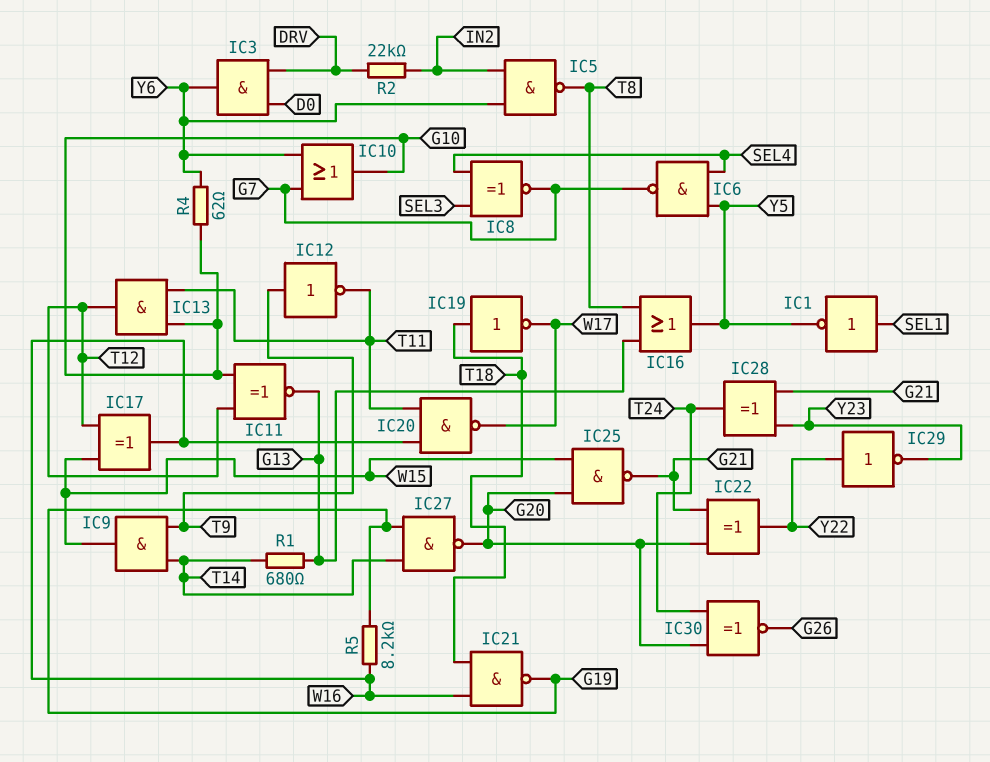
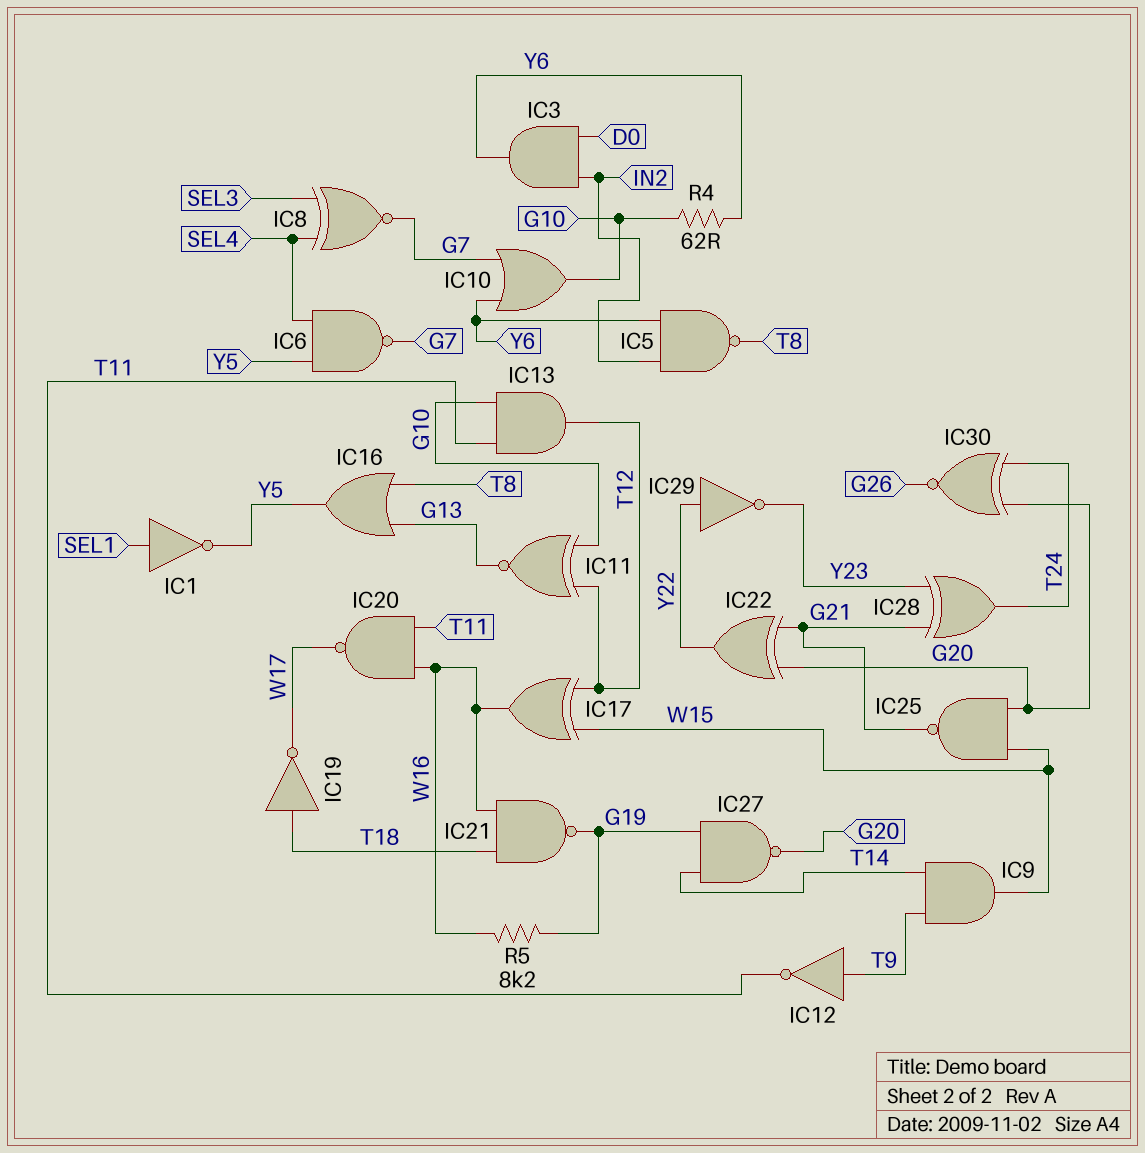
IC3: AND (in D0, in DRV, out Y6) -> AND (in D0, in IN2, out Y6)
R1: 680 (G13, T14) -> none
R2: 22k (DRV, IN2) -> none

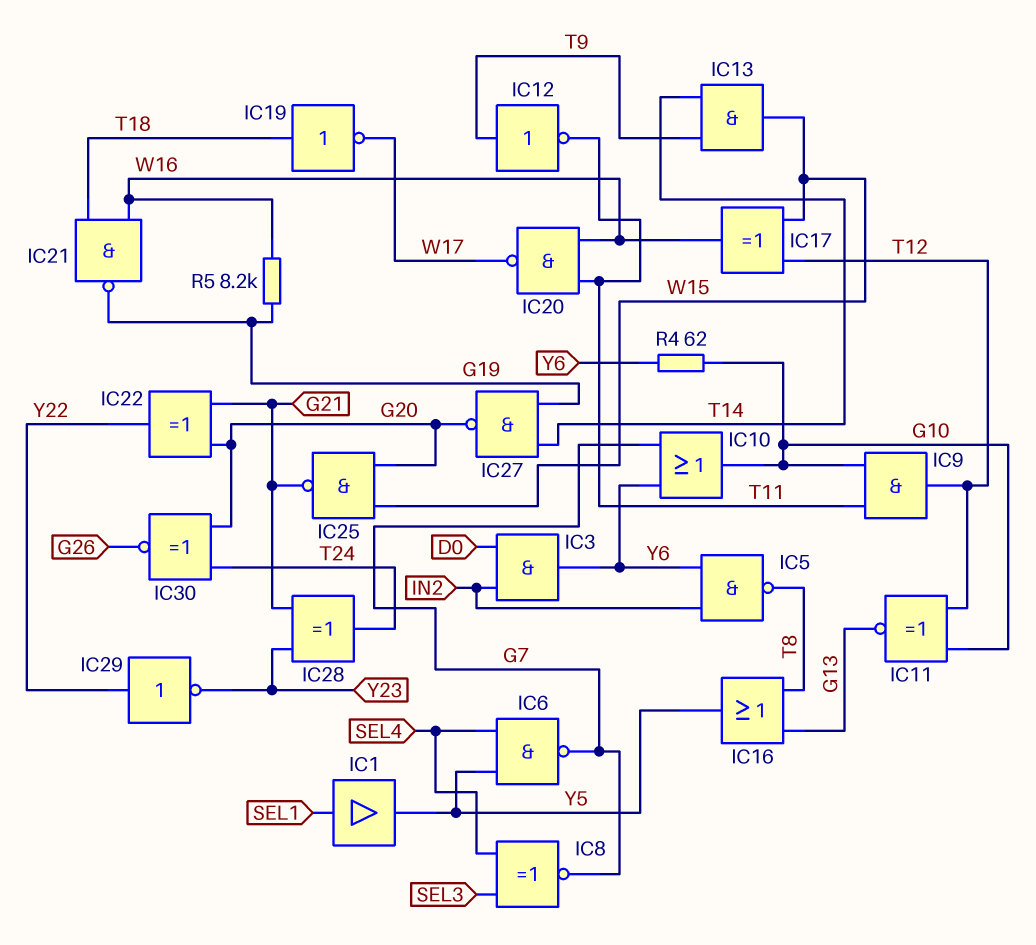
IC1: NOT (in SEL1, out Y5) -> buffer (in SEL1, out Y5)
IC9: AND (in T9, in T14, out W15) -> AND (in G10, in T11, out T12)
IC13: AND (in G10, in T11, out T12) -> AND (in T9, in T14, out W15)

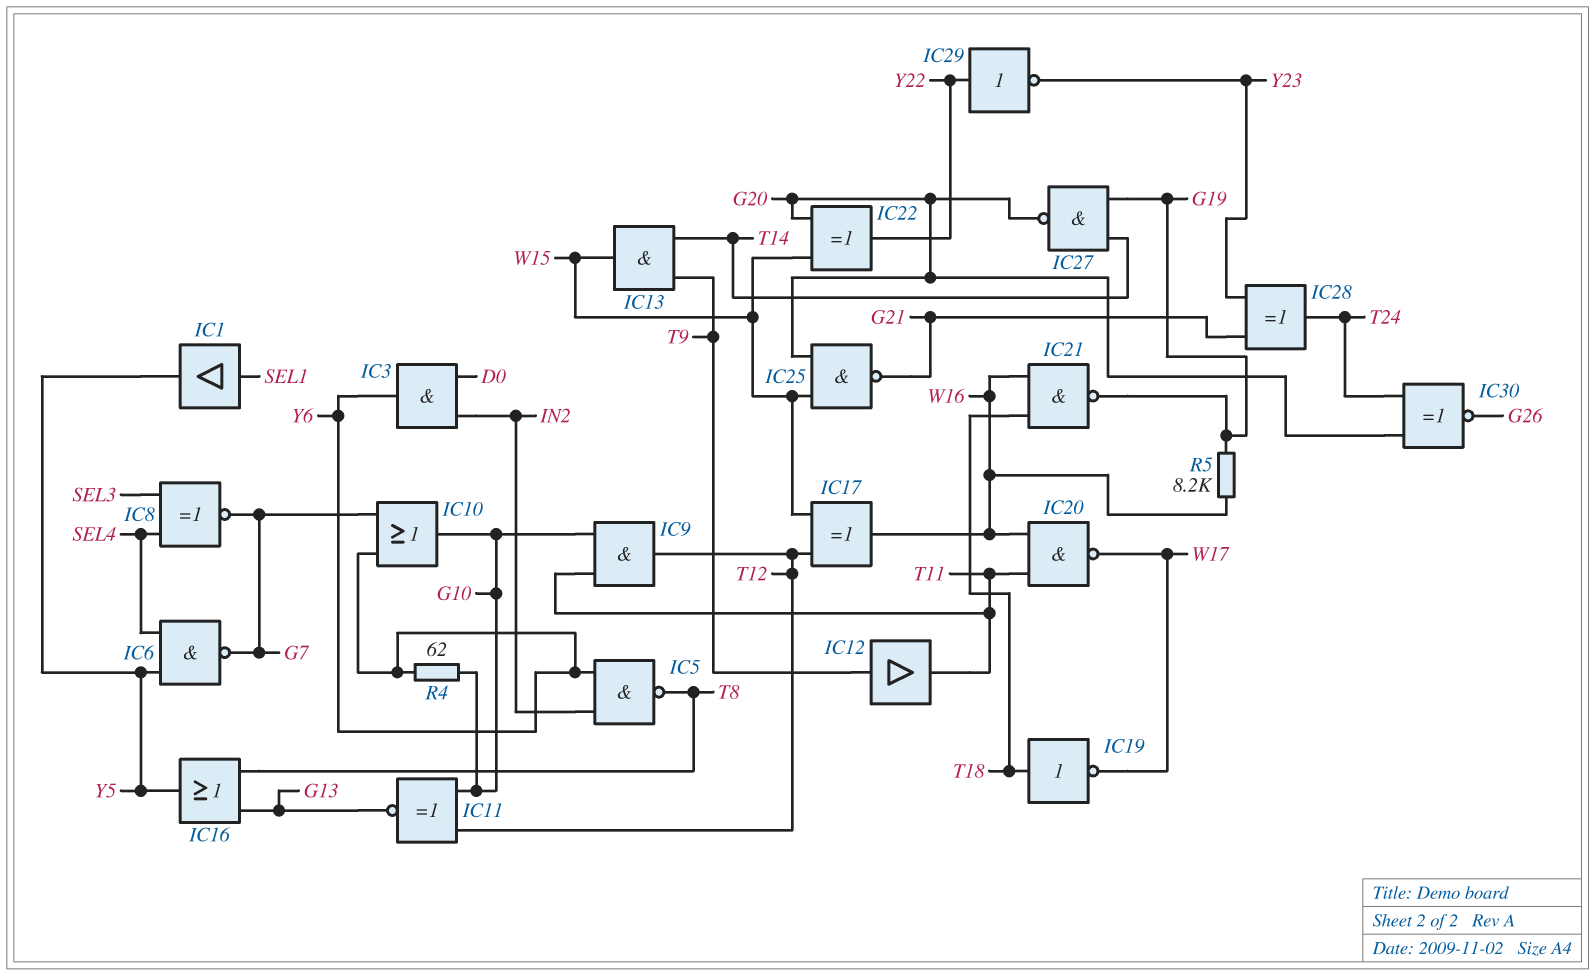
IC12: NOT (in T9, out T11) -> buffer (in T9, out T11)
IC22: XOR (in G20, in G21, out Y22) -> XOR (in G20, in W15, out Y22)

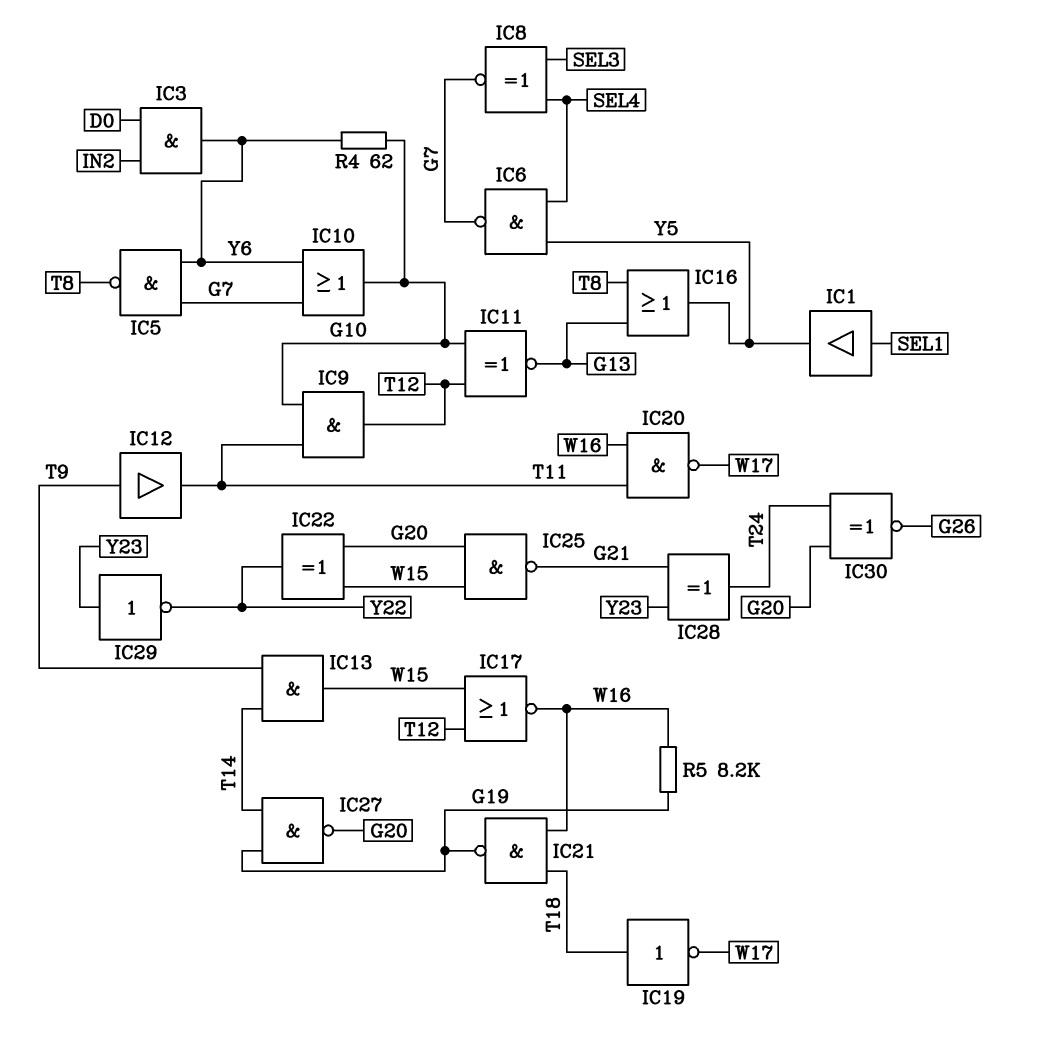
IC5: NAND (in IN2, in Y6, out T8) -> NAND (in G7, in Y6, out T8)
IC17: XOR (in T12, in W15, out W16) -> NOR (in T12, in W15, out W16)
IC29: NOT (in Y22, out Y23) -> NOT (in Y23, out Y22)

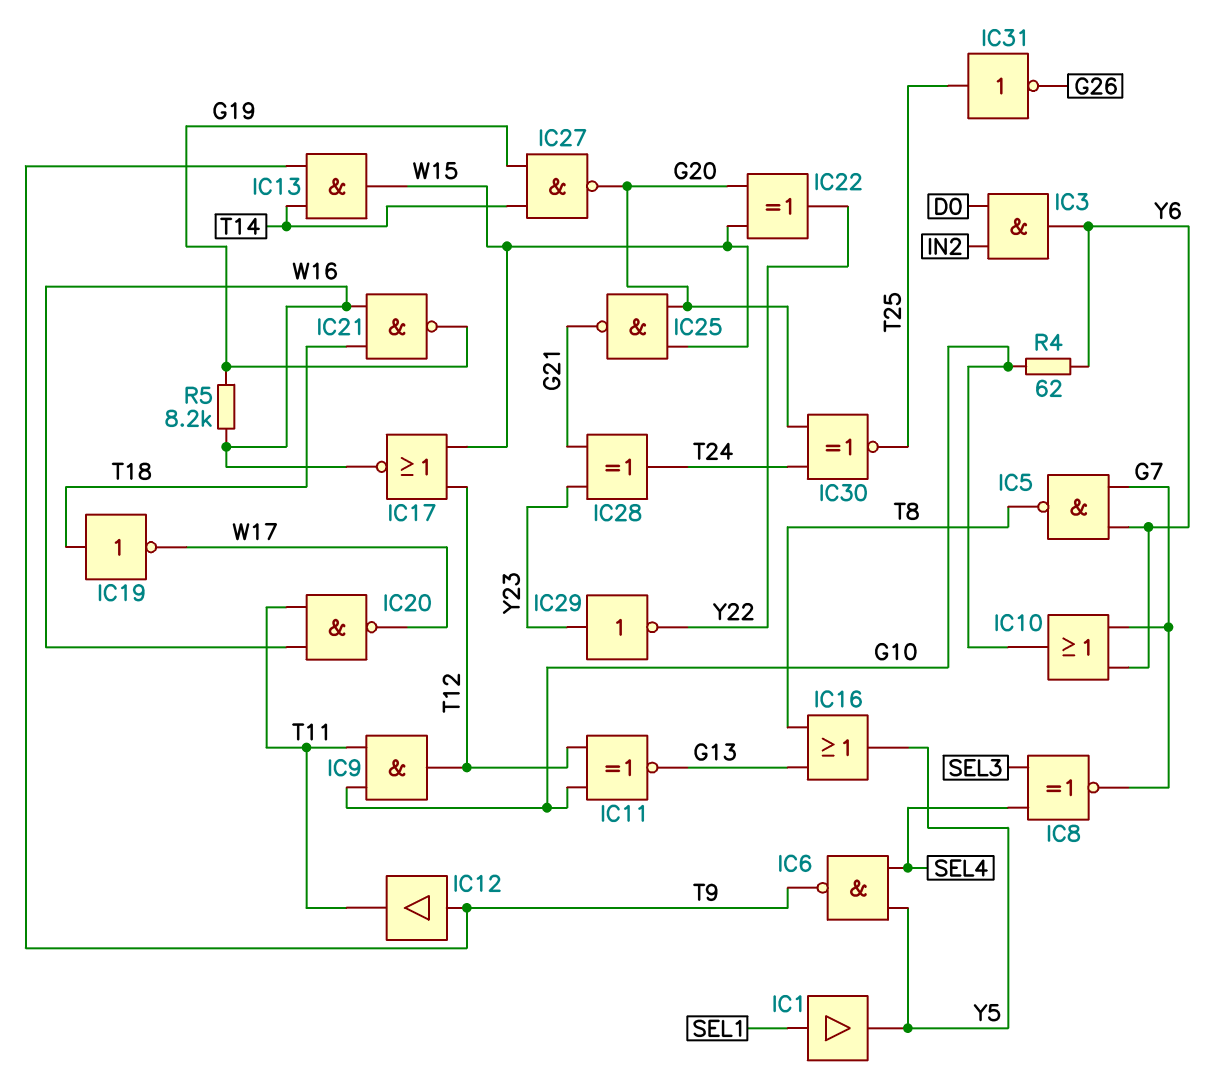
IC6: NAND (in SEL4, in Y5, out G7) -> NAND (in SEL4, in Y5, out T9)
IC30: XNOR (in G20, in T24, out G26) -> XNOR (in G20, in T24, out T25)
IC31: none -> NOT (in T25, out G26)

